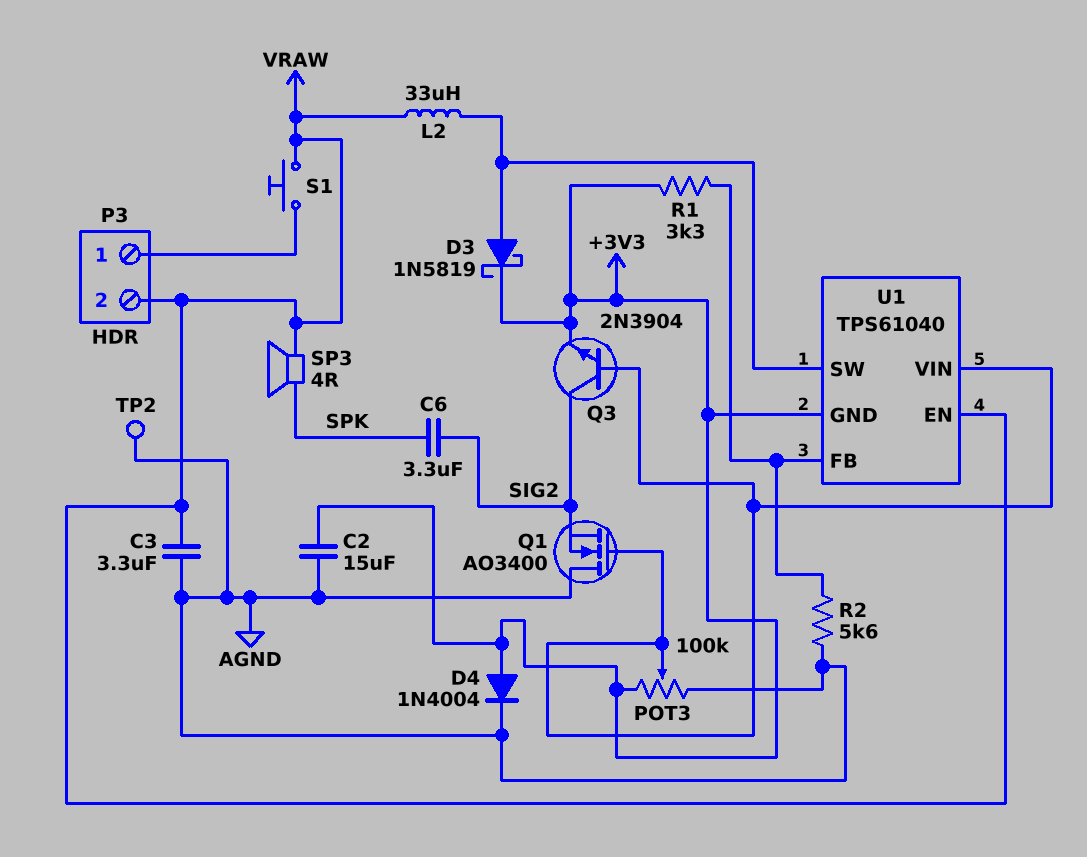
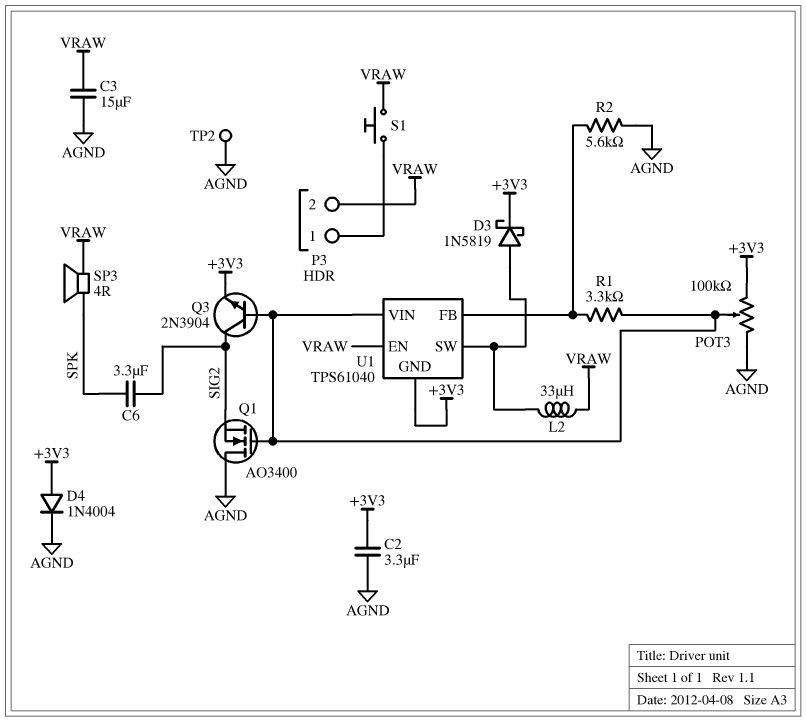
C2: 15uF (+3V3, AGND) -> 3.3uF (+3V3, AGND)
C3: 3.3uF (AGND, VRAW) -> 15uF (AGND, VRAW)
R1: 3.3k (+3V3, U1/FB) -> 3.3k (U1/FB, U1/VIN)

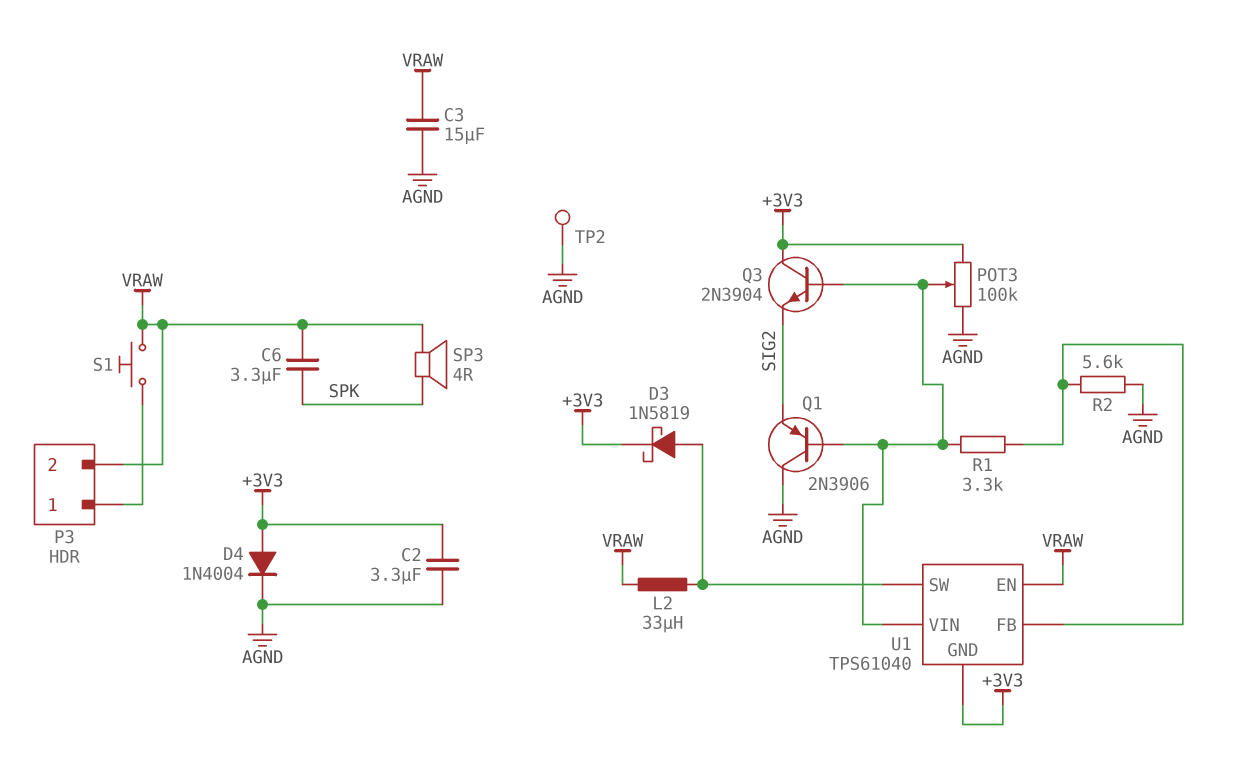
C6: 3.3uF (SIG2, SPK) -> 3.3uF (SPK, VRAW)
Q1: NMOS AO3400 (G U1/VIN, D AGND, S SIG2) -> PNP 2N3906 (B U1/VIN, C AGND, E SIG2)
Q3: NPN 2N3904 (B U1/VIN, C SIG2, E +3V3) -> NPN 2N3904 (B U1/VIN, C +3V3, E SIG2)

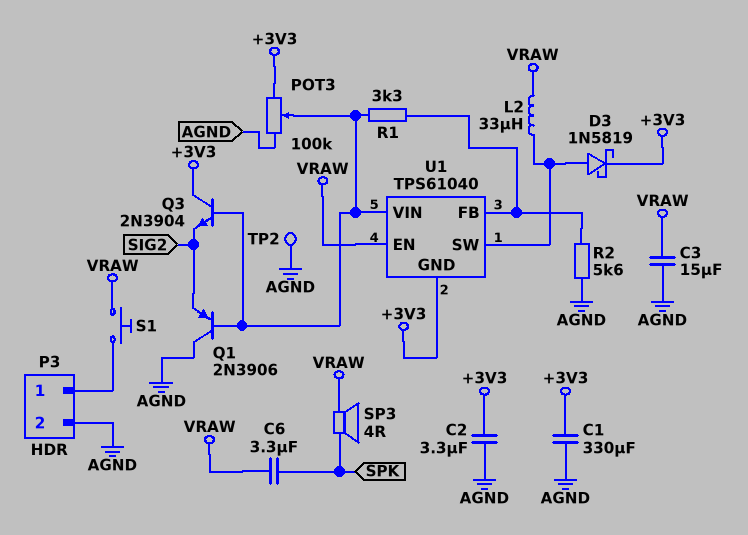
C1: none -> 330uF (+3V3, AGND)
D4: diode 1N4004 (A +3V3, K AGND) -> none
P3 pin 2: VRAW -> AGND

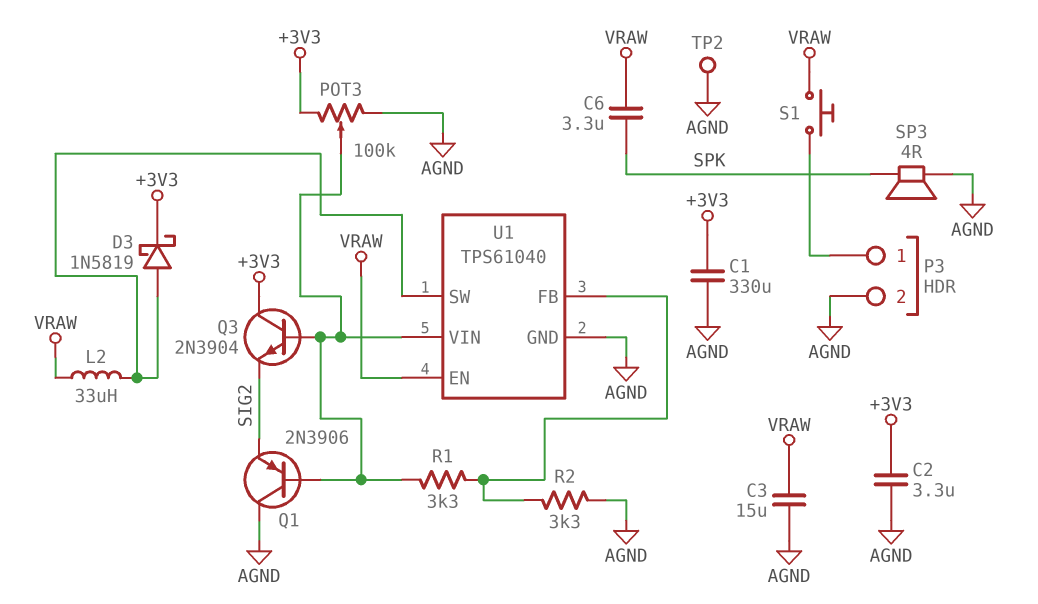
R2: 5.6k (AGND, U1/FB) -> 3.3k (AGND, U1/FB)
SP3: speaker 4R (SPK, VRAW) -> speaker 4R (AGND, SPK)
U1 pin GND: +3V3 -> AGND

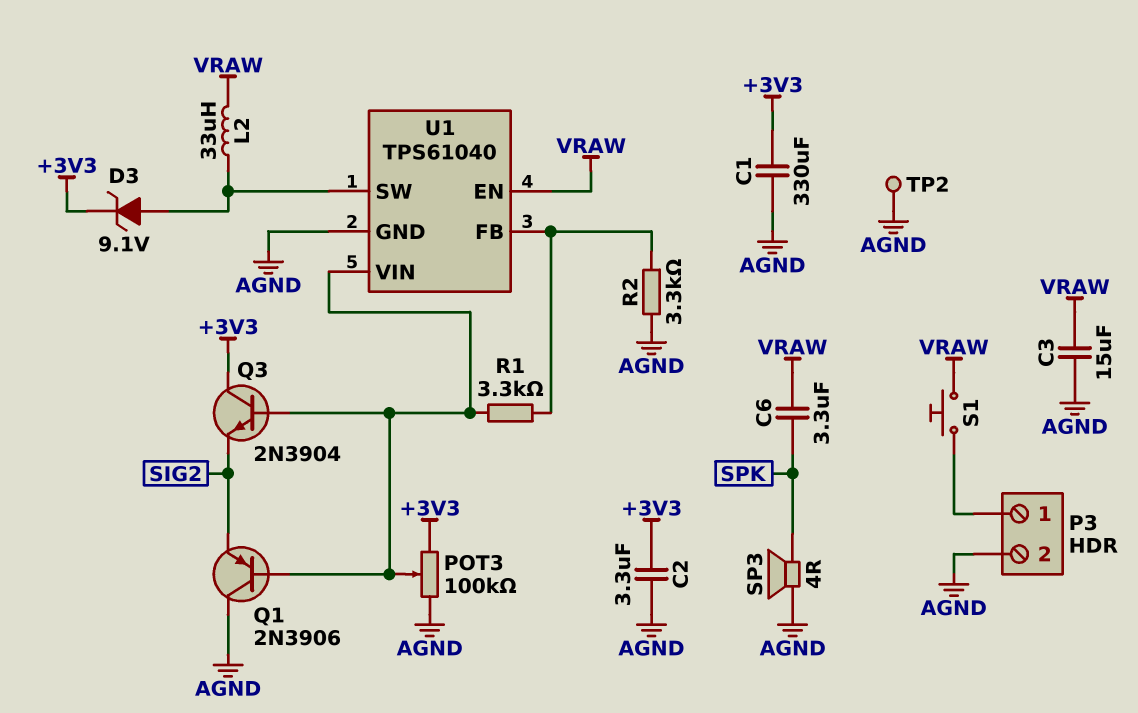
D3: schottky 1N5819 (A U1/SW, K +3V3) -> zener 9.1V (A U1/SW, K +3V3)

